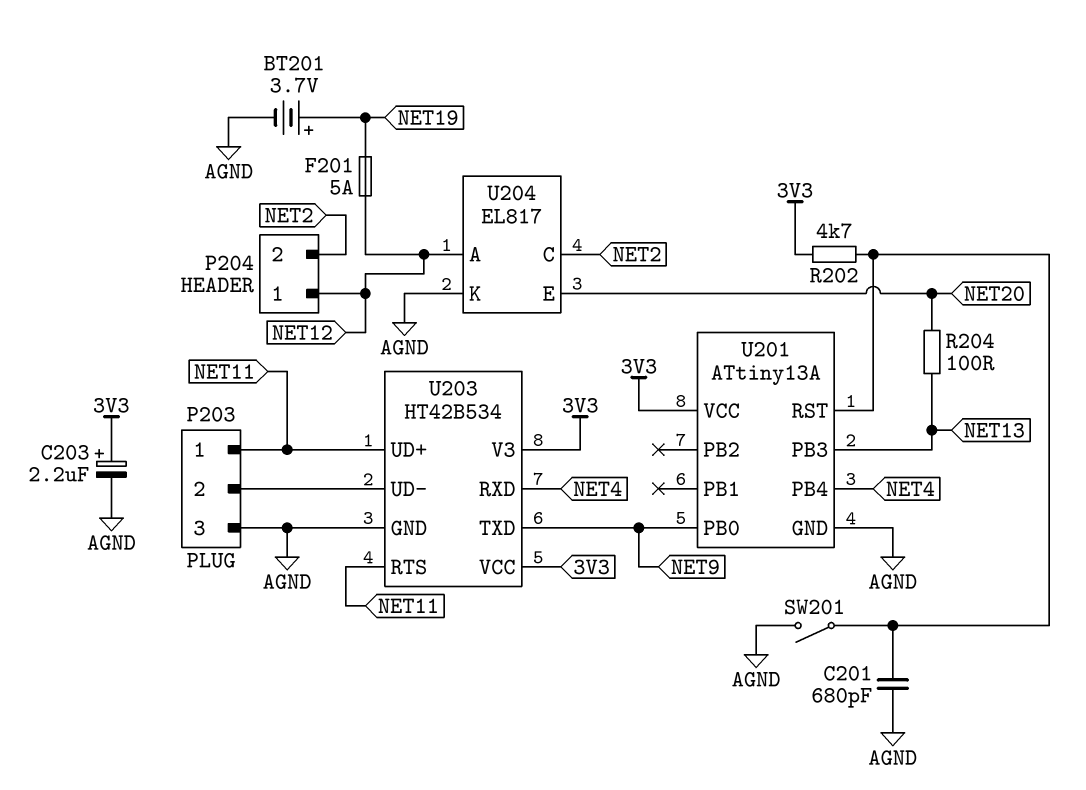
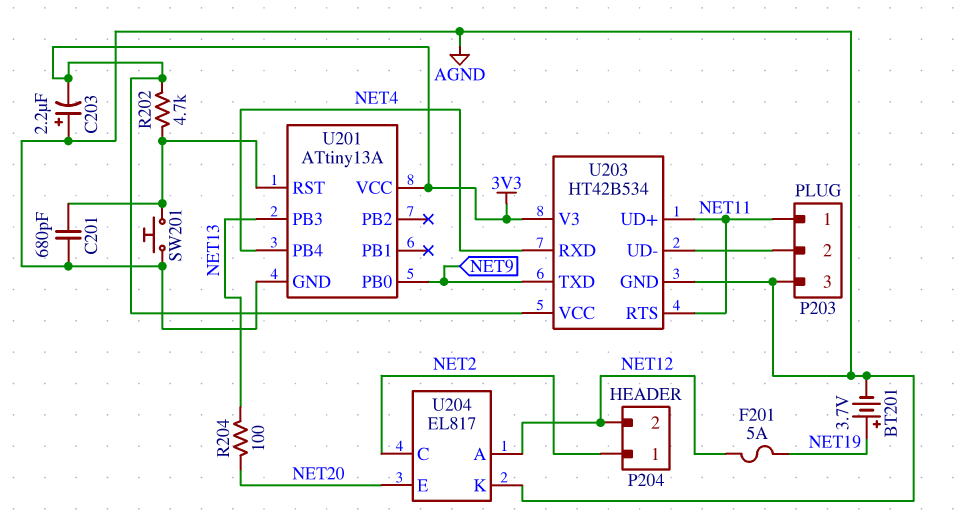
C203: 2.2uF (plus 3V3, minus AGND) -> 2.2uF (plus AGND, minus 3V3)
P204 pin 1: NET12 -> NET2
P204 pin 2: NET2 -> NET12
SW201: switch (AGND, U201/RST) -> button (AGND, U201/RST)

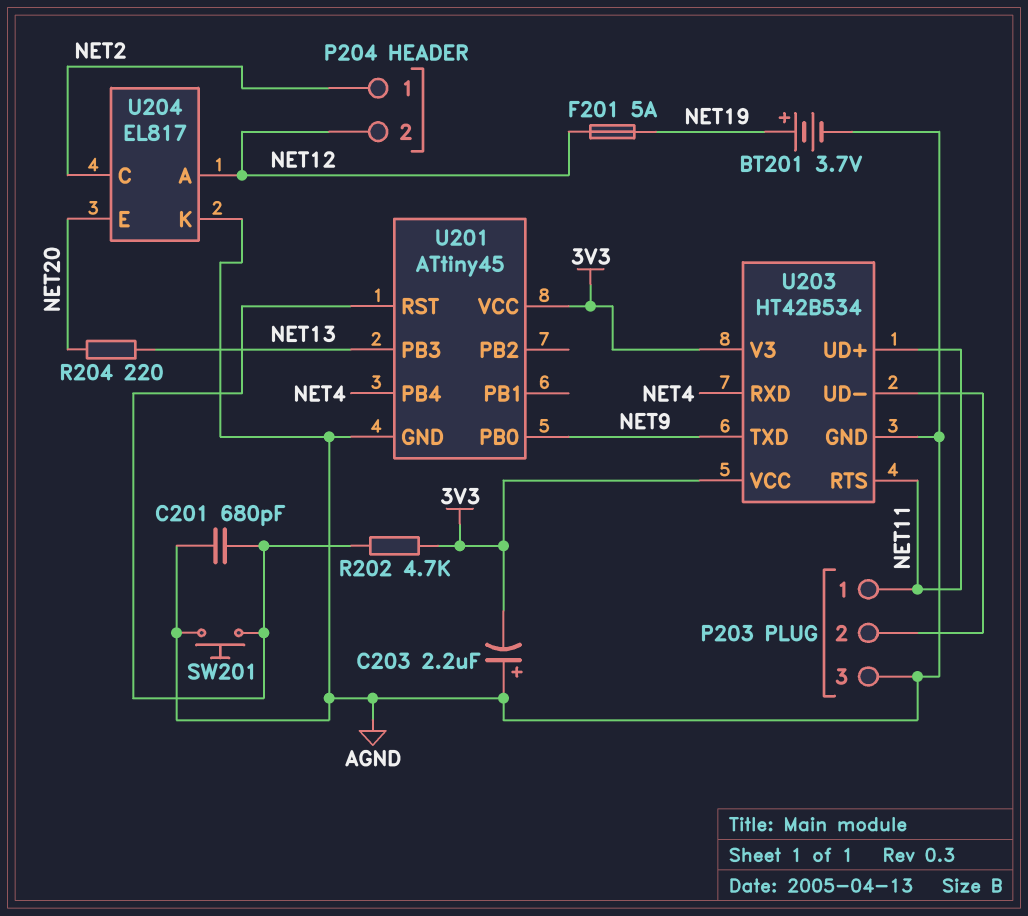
R204: 100 (NET13, NET20) -> 220 (NET13, NET20)
U201: ATtiny13A -> ATtiny45

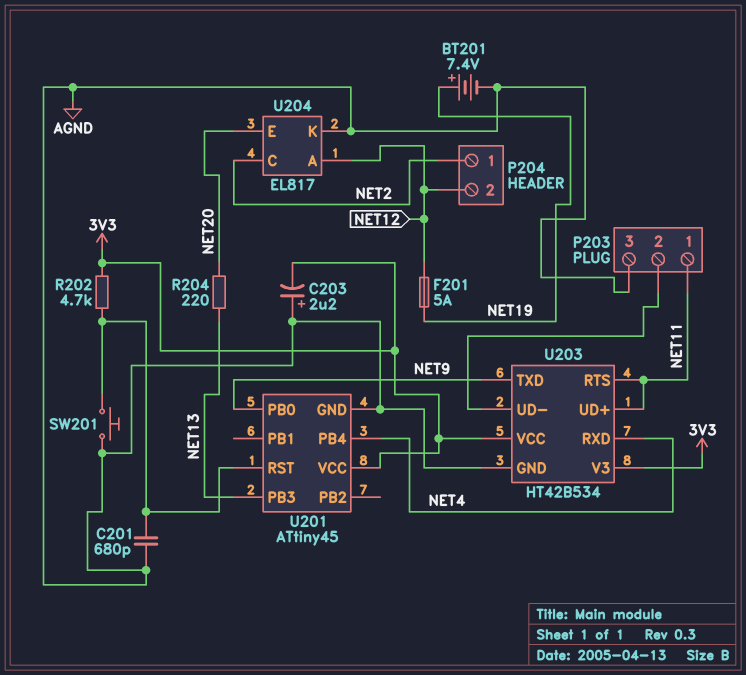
BT201: 3.7V (plus NET19, minus AGND) -> 7.4V (plus NET19, minus AGND)

